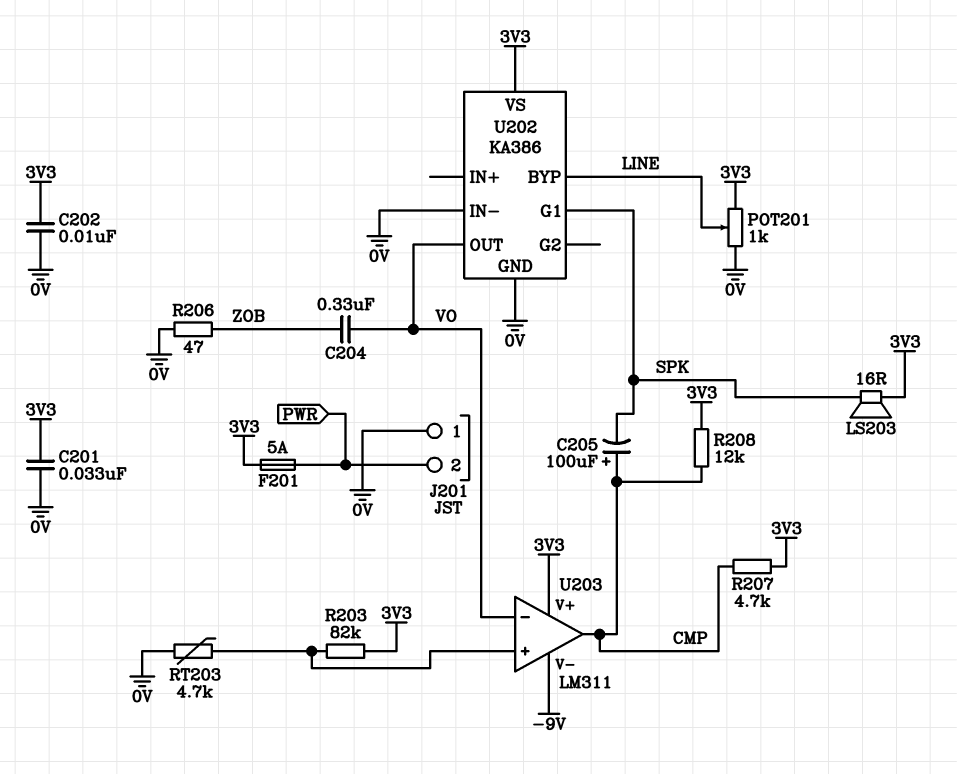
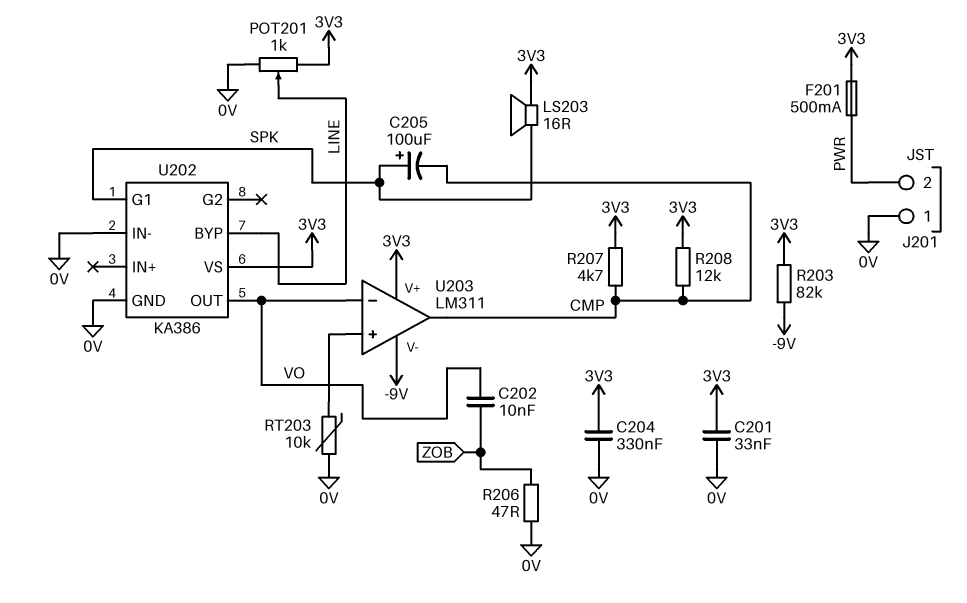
C202: 10nF (0V, 3V3) -> 10nF (VO, ZOB)
C204: 330nF (VO, ZOB) -> 330nF (0V, 3V3)
C205: 100uF (plus CMP, minus SPK) -> 100uF (plus SPK, minus CMP)
F201: 5A (3V3, PWR) -> 500mA (3V3, PWR)
R203: 82k (3V3, U203/in+) -> 82k (-9V, 3V3)
RT203: 4.7k (0V, U203/in+) -> 10k (0V, U203/in+)

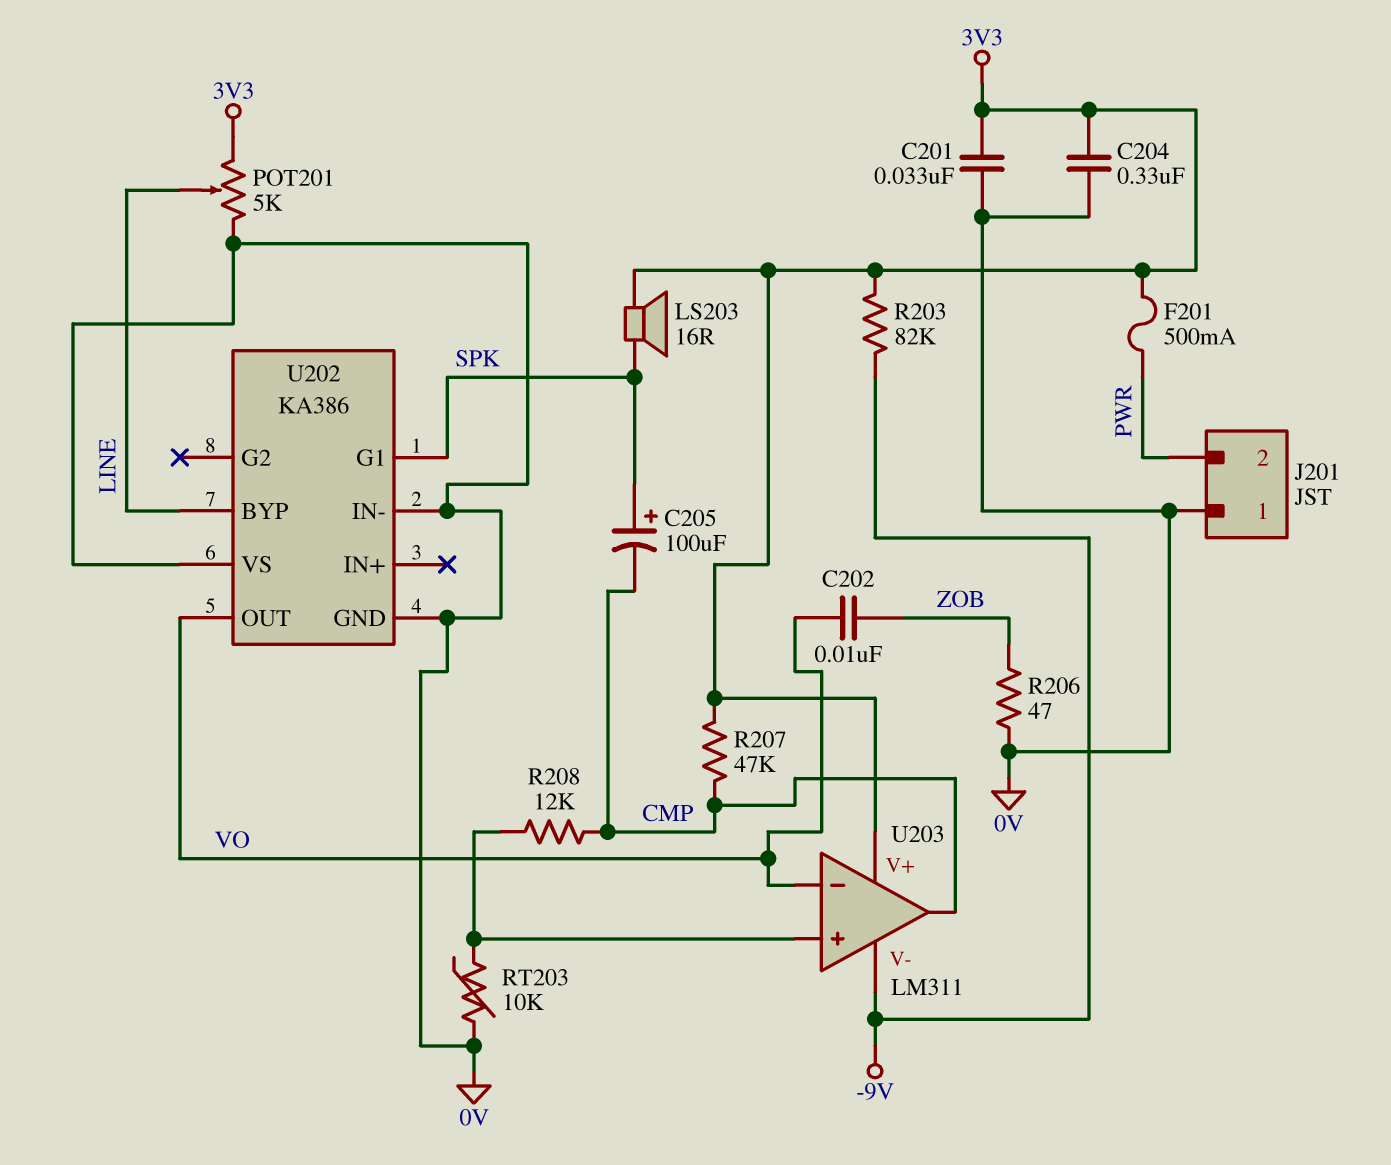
POT201: 1k (0V, 3V3, wiper LINE) -> 5k (0V, 3V3, wiper LINE)
R207: 4.7k (3V3, CMP) -> 47k (3V3, CMP)
R208: 12k (3V3, CMP) -> 12k (CMP, U203/in+)
U202 pin VS: 3V3 -> 0V

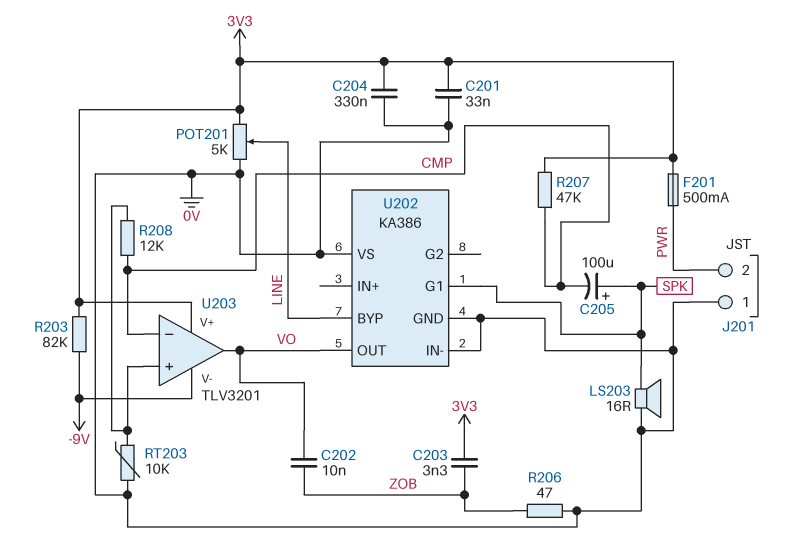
C203: none -> 3.3nF (3V3, ZOB)
LS203: speaker 16R (3V3, SPK) -> speaker 16R (0V, SPK)
U203: LM311 -> TLV3201
U203 pin in-: VO -> CMP
U203 pin out: CMP -> VO

